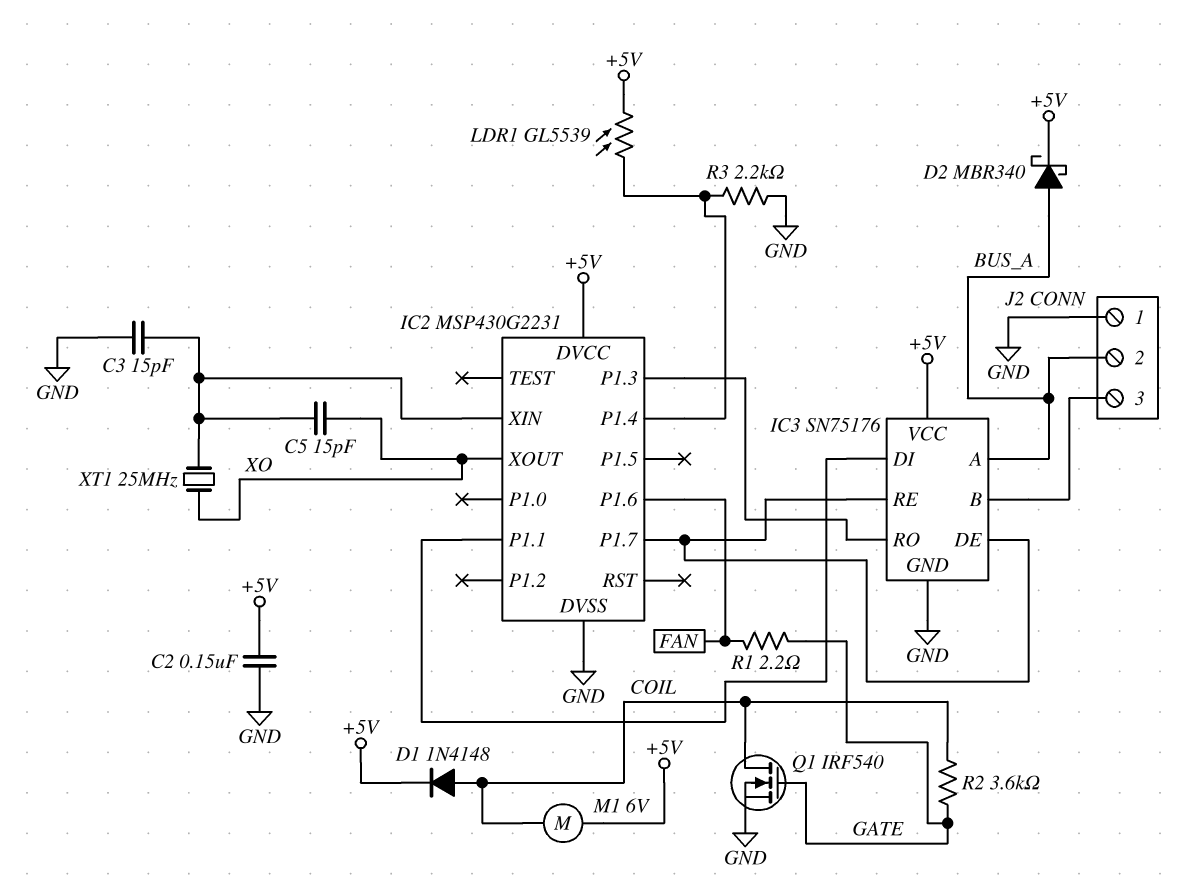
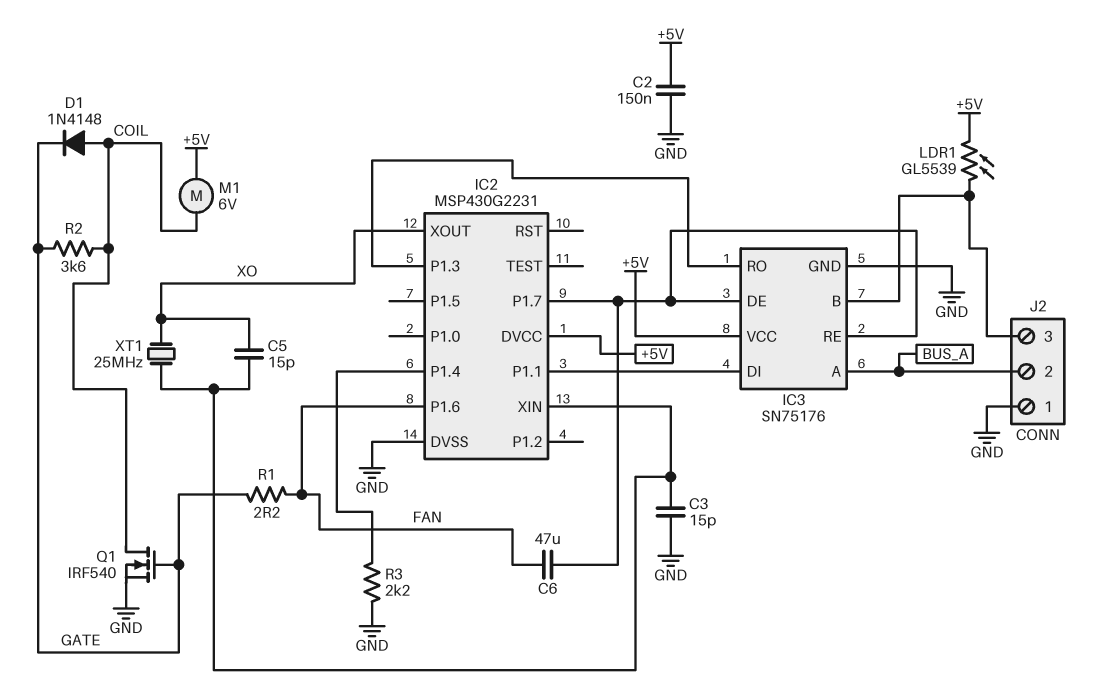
C6: none -> 47uF (FAN, IC2/P1.7)
D1: diode 1N4148 (A COIL, K +5V) -> diode 1N4148 (A COIL, K GATE)
D2: schottky MBR340 (A BUS_A, K +5V) -> none
LDR1: GL5539 (+5V, IC2/P1.4) -> GL5539 (+5V, IC3/B)

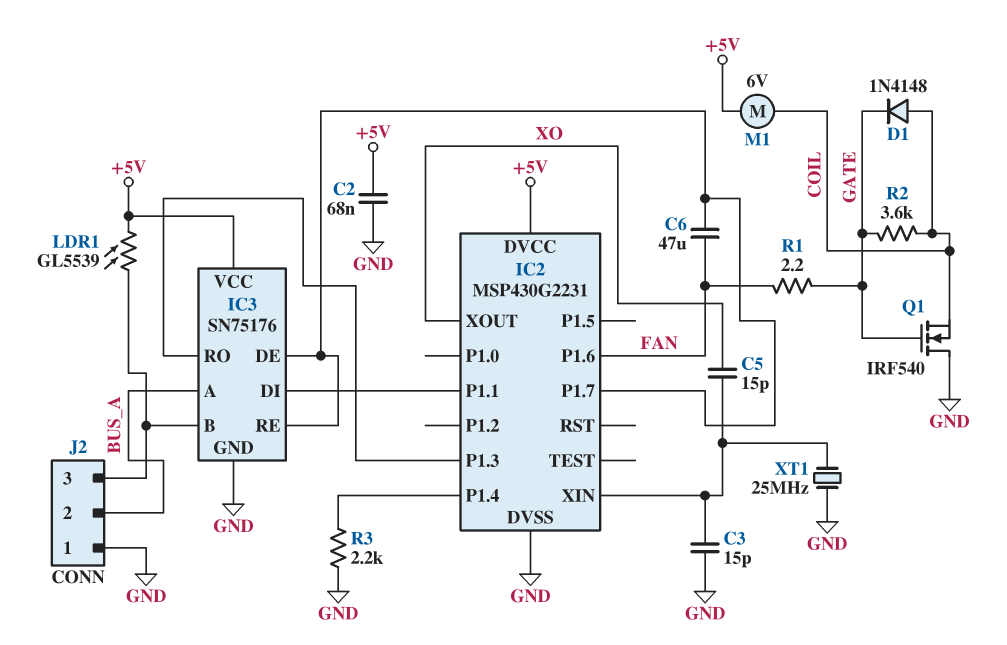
C2: 150nF (+5V, GND) -> 68nF (+5V, GND)
Q1: NMOS IRF540 (G GATE, D COIL, S GND) -> NMOS IRF540 (G GATE, D GND, S COIL)
XT1: 25MHz (IC2/XIN, XO) -> 25MHz (GND, IC2/XIN)

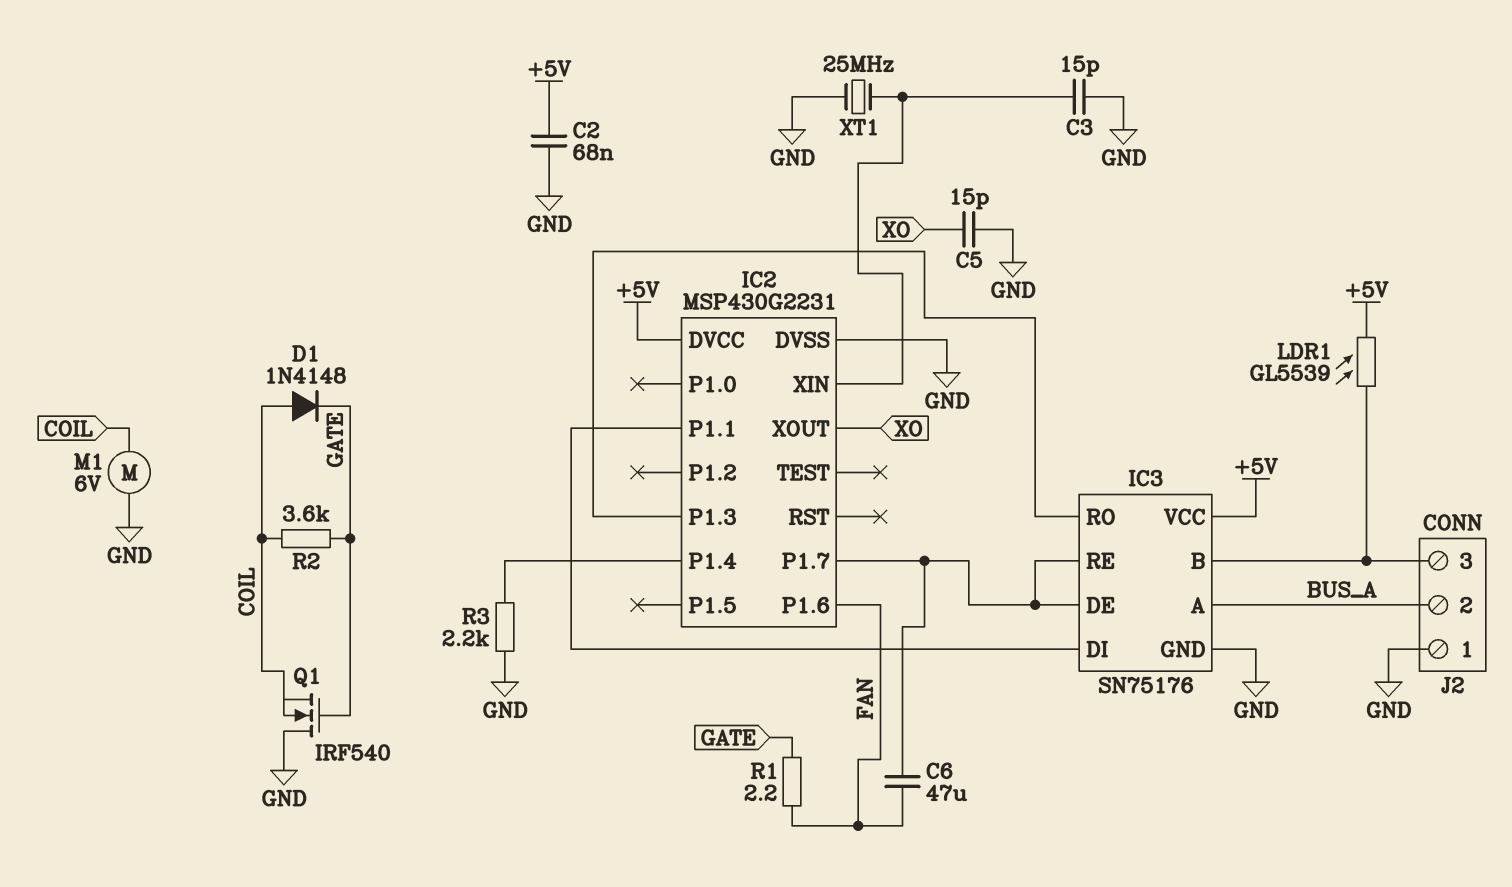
C5: 15pF (IC2/XIN, XO) -> 15pF (GND, XO)
M1: motor 6V (+5V, COIL) -> motor 6V (COIL, GND)

